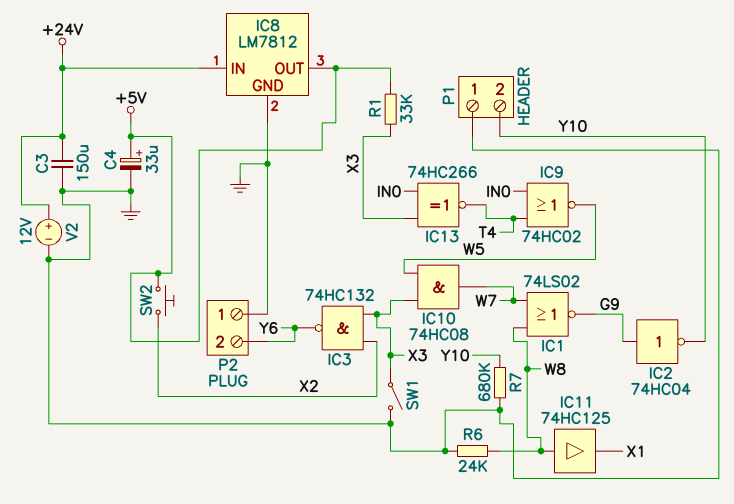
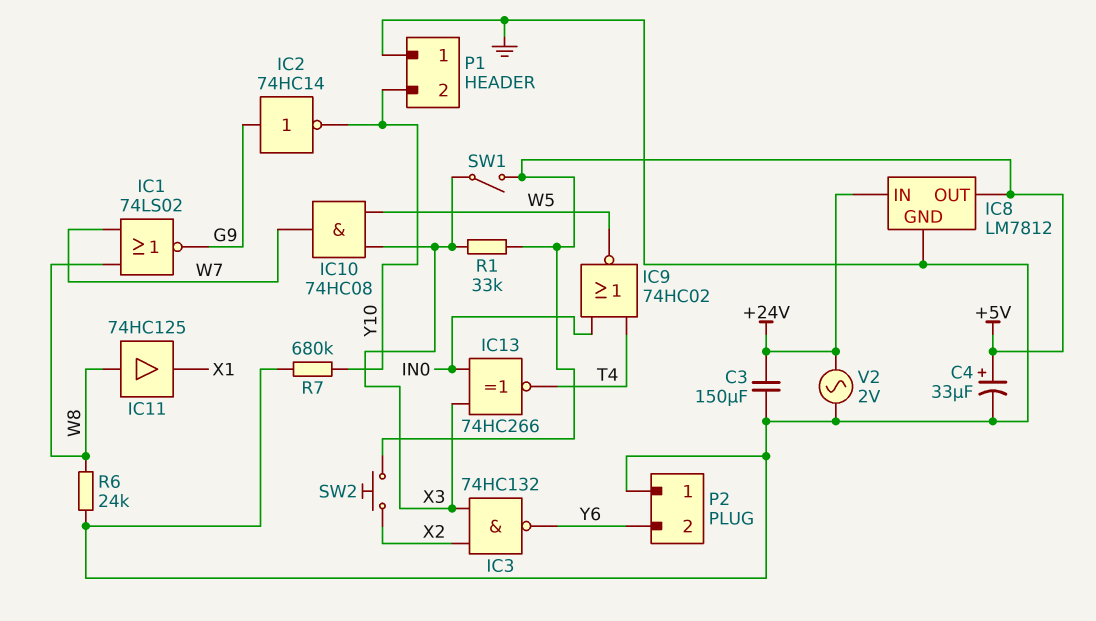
IC2: NOT 74HC04 (in G9, out Y10) -> NOT 74HC14 (in G9, out Y10)
SW1: switch (GND, X3) -> switch (+5V, X3)
V2: 12V (plus +24V, minus GND) -> AC 2V (+24V, GND)

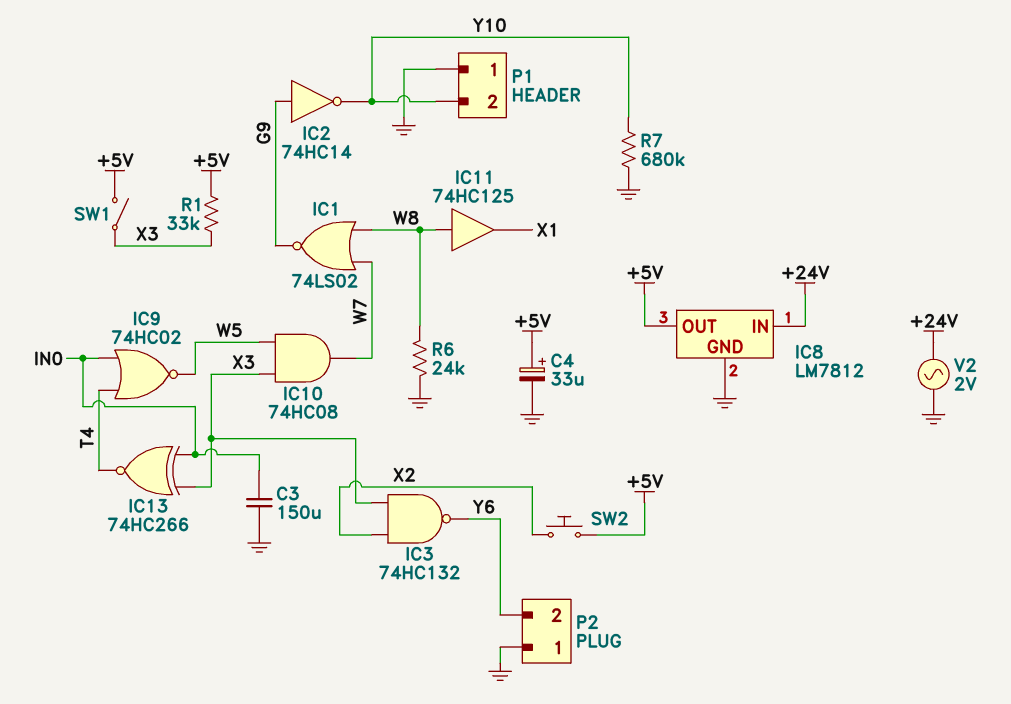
C3: 150uF (+24V, GND) -> 150uF (GND, IN0)

